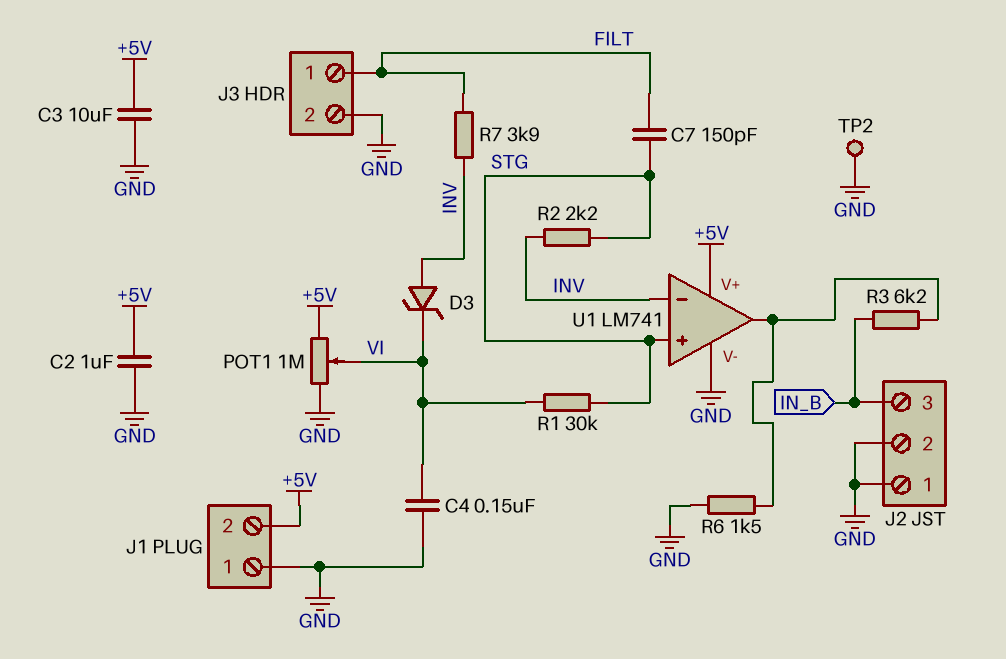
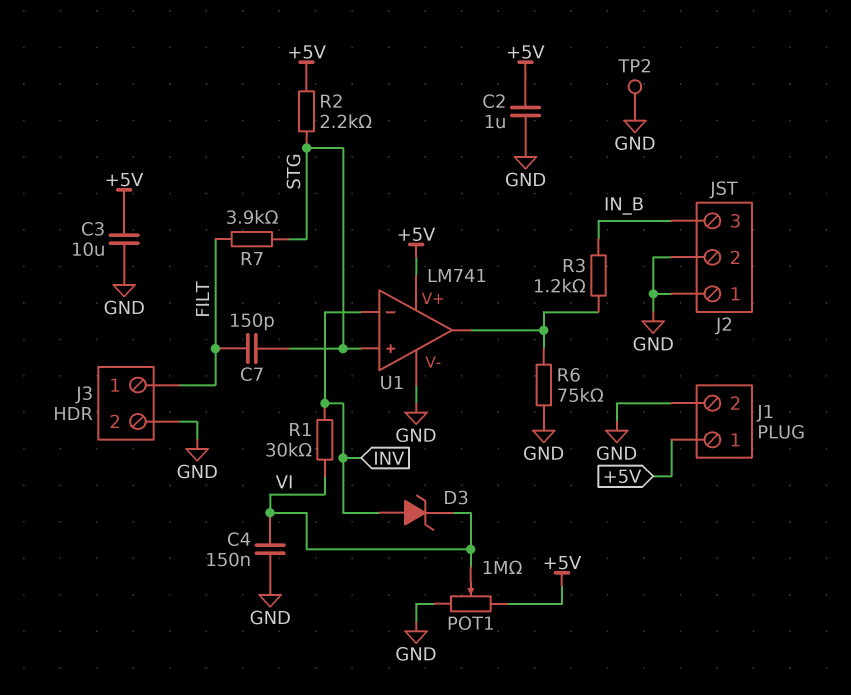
J1 pin 1: GND -> +5V
J1 pin 2: +5V -> GND
R1: 30k (STG, VI) -> 30k (INV, VI)
R2: 2.2k (INV, STG) -> 2.2k (+5V, STG)
R3: 6.2k (IN_B, U1/out) -> 1.2k (IN_B, U1/out)
R6: 1.5k (GND, U1/out) -> 75k (GND, U1/out)
R7: 3.9k (FILT, INV) -> 3.9k (FILT, STG)

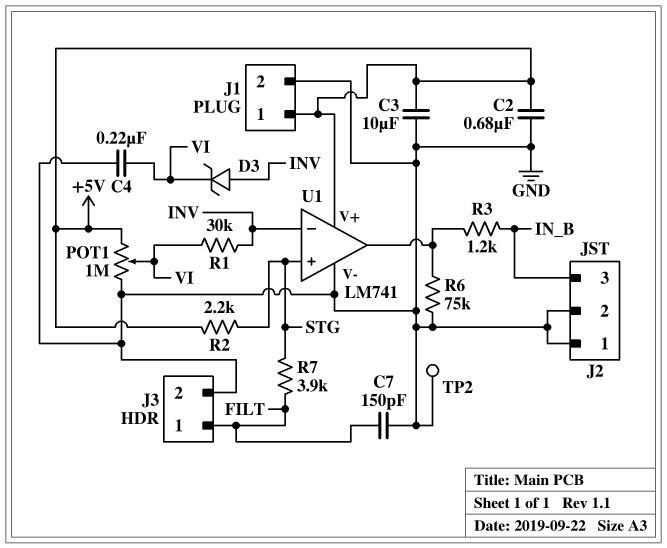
C2: 1uF (+5V, GND) -> 680nF (+5V, GND)
C4: 150nF (GND, VI) -> 220nF (GND, VI)
C7: 150pF (FILT, STG) -> 150pF (FILT, GND)

